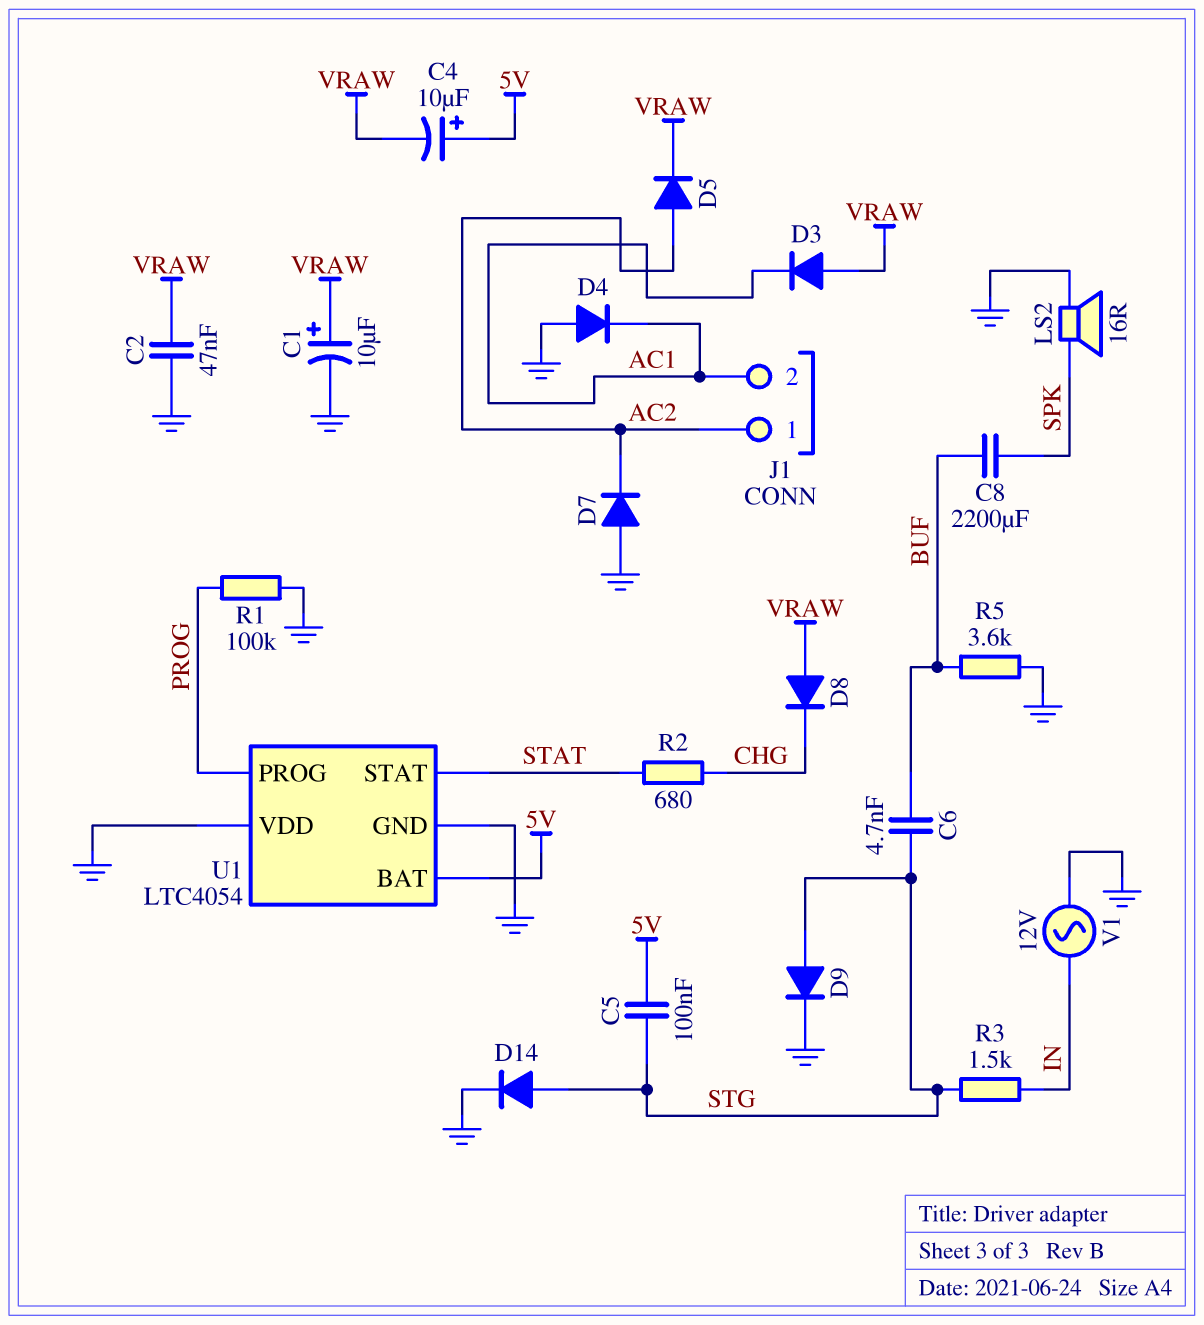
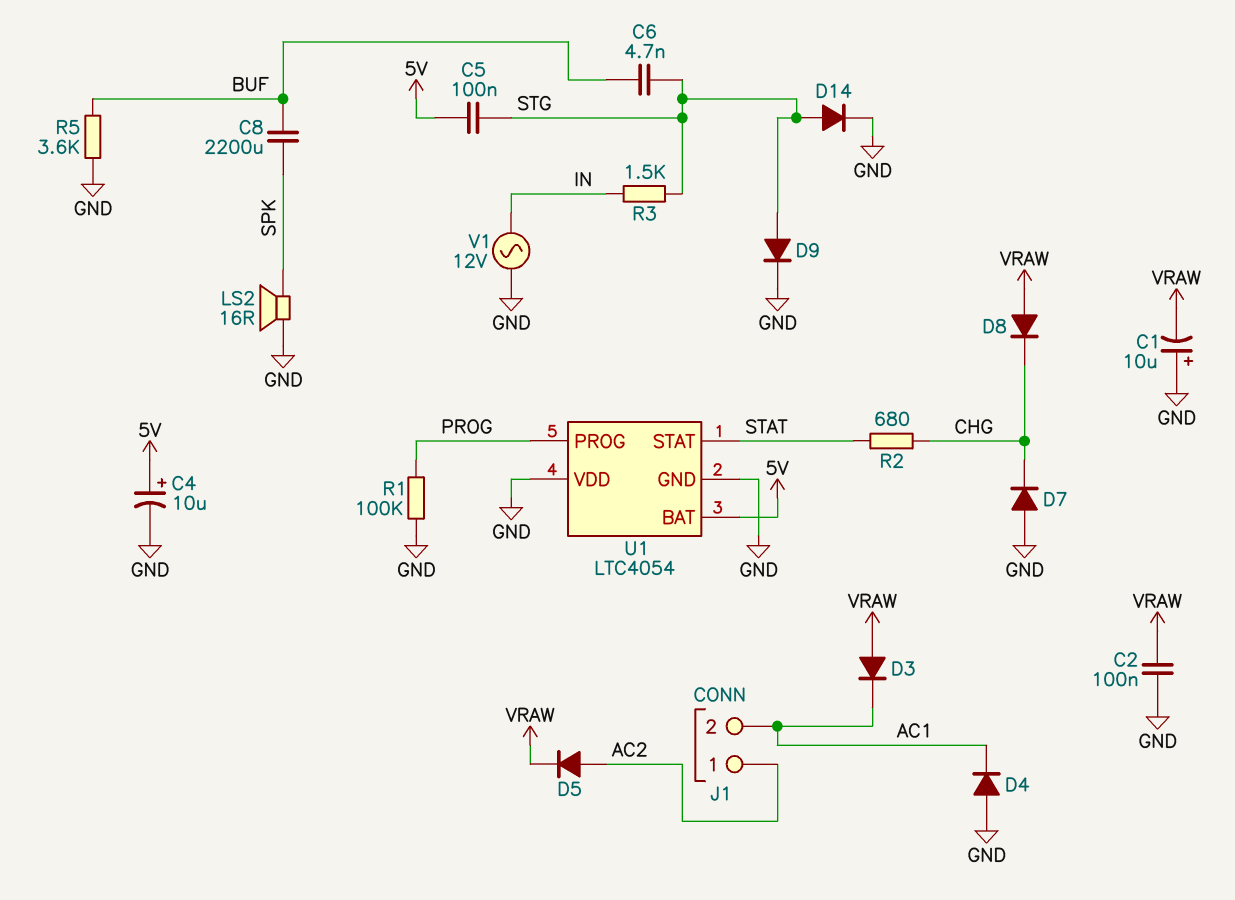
C1: 10uF (plus VRAW, minus GND) -> 10uF (plus GND, minus VRAW)
C2: 47nF (GND, VRAW) -> 100nF (GND, VRAW)
C4: 10uF (plus 5V, minus VRAW) -> 10uF (plus 5V, minus GND)
D7: diode (A GND, K AC2) -> diode (A GND, K CHG)

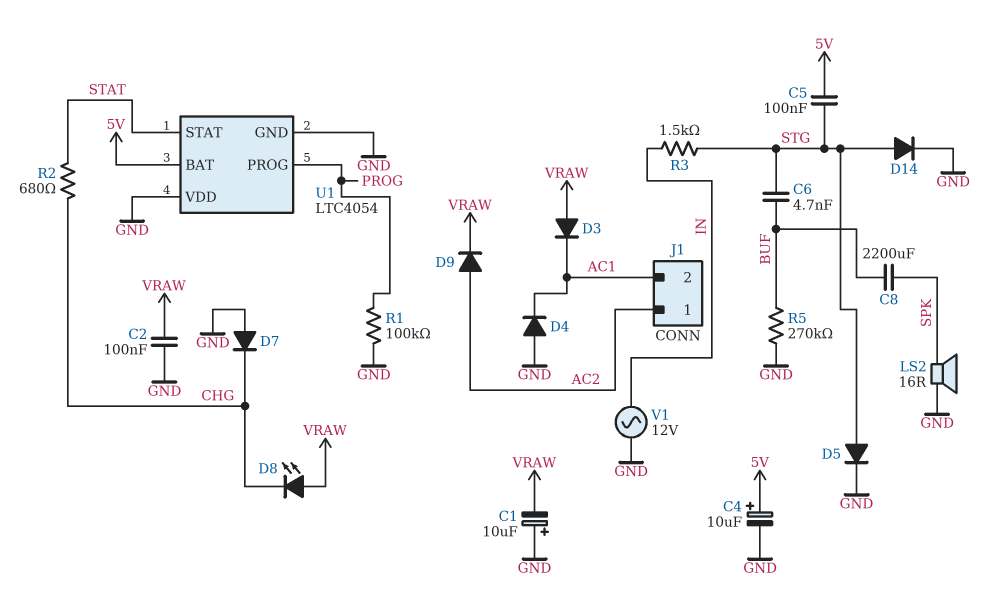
D5: diode (A AC2, K VRAW) -> diode (A STG, K GND)
D8: diode (A VRAW, K CHG) -> LED (A VRAW, K CHG)
D9: diode (A STG, K GND) -> diode (A AC2, K VRAW)
R5: 3.6k (BUF, GND) -> 270k (BUF, GND)

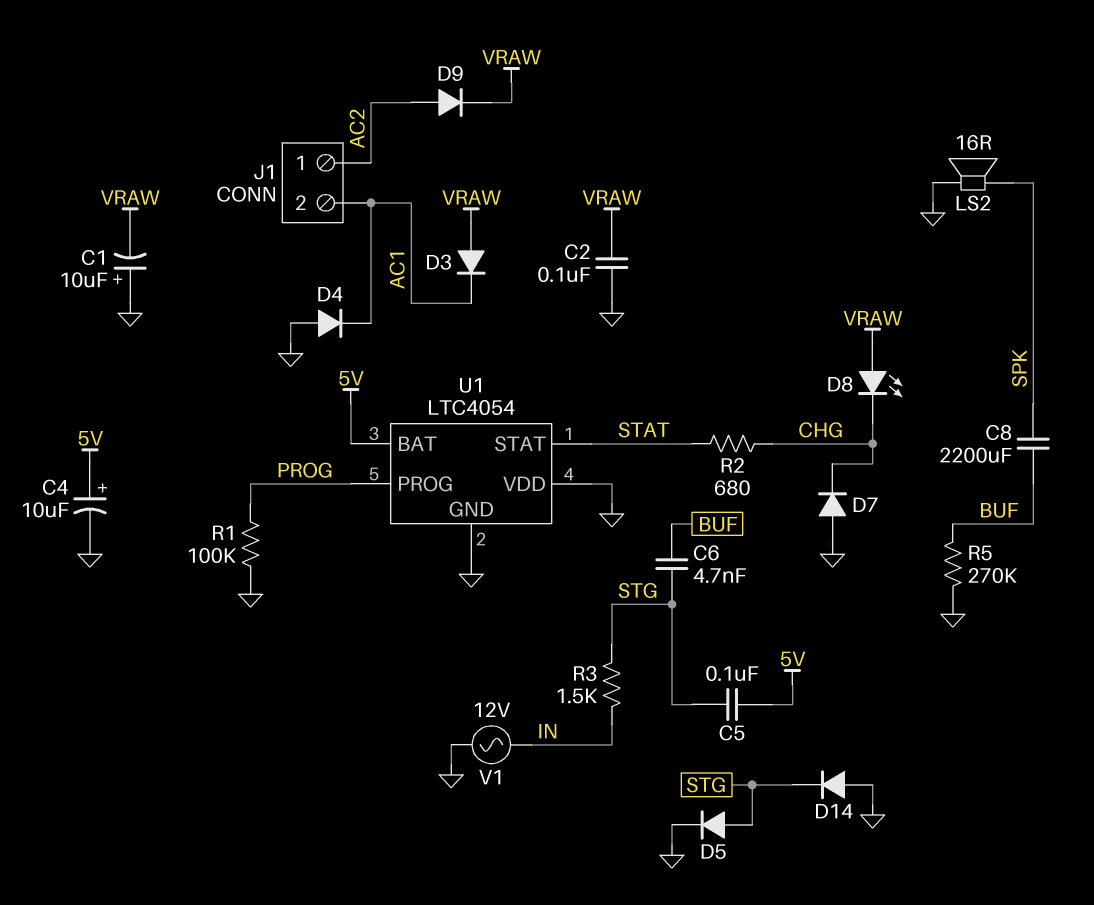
D14: diode (A STG, K GND) -> diode (A GND, K STG)

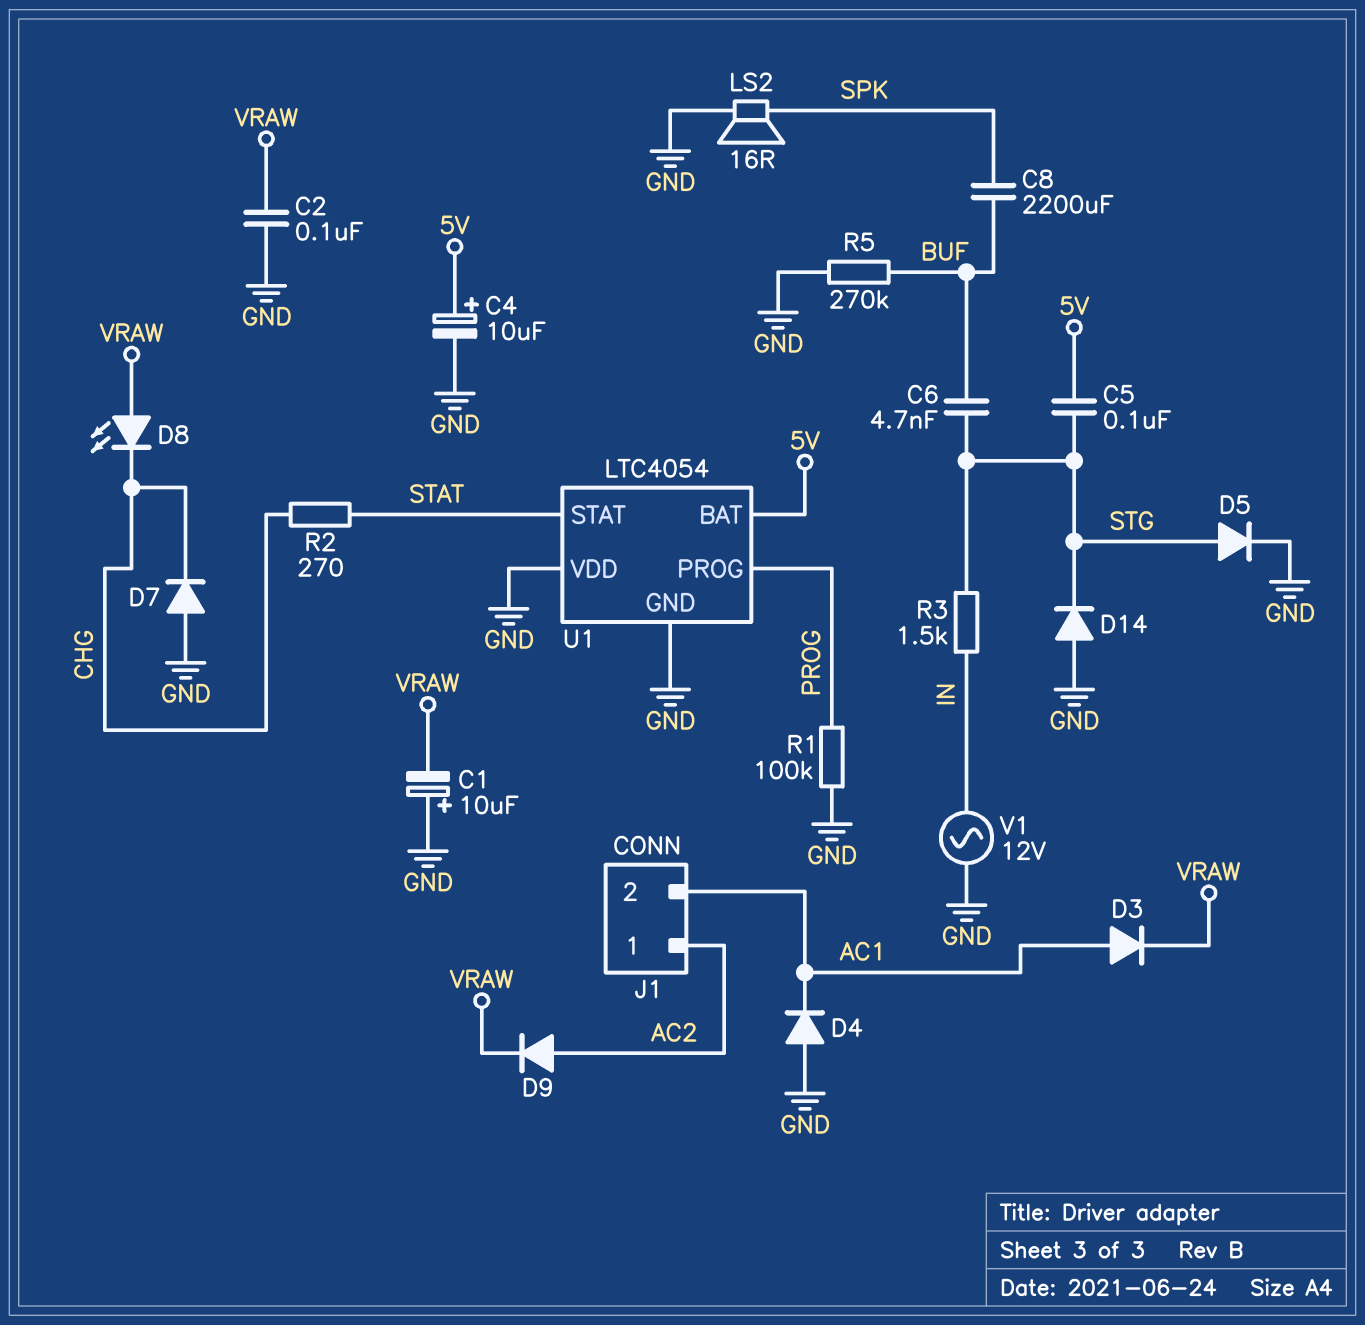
D3: diode (A VRAW, K AC1) -> diode (A AC1, K VRAW)
R2: 680 (CHG, STAT) -> 270 (CHG, STAT)

